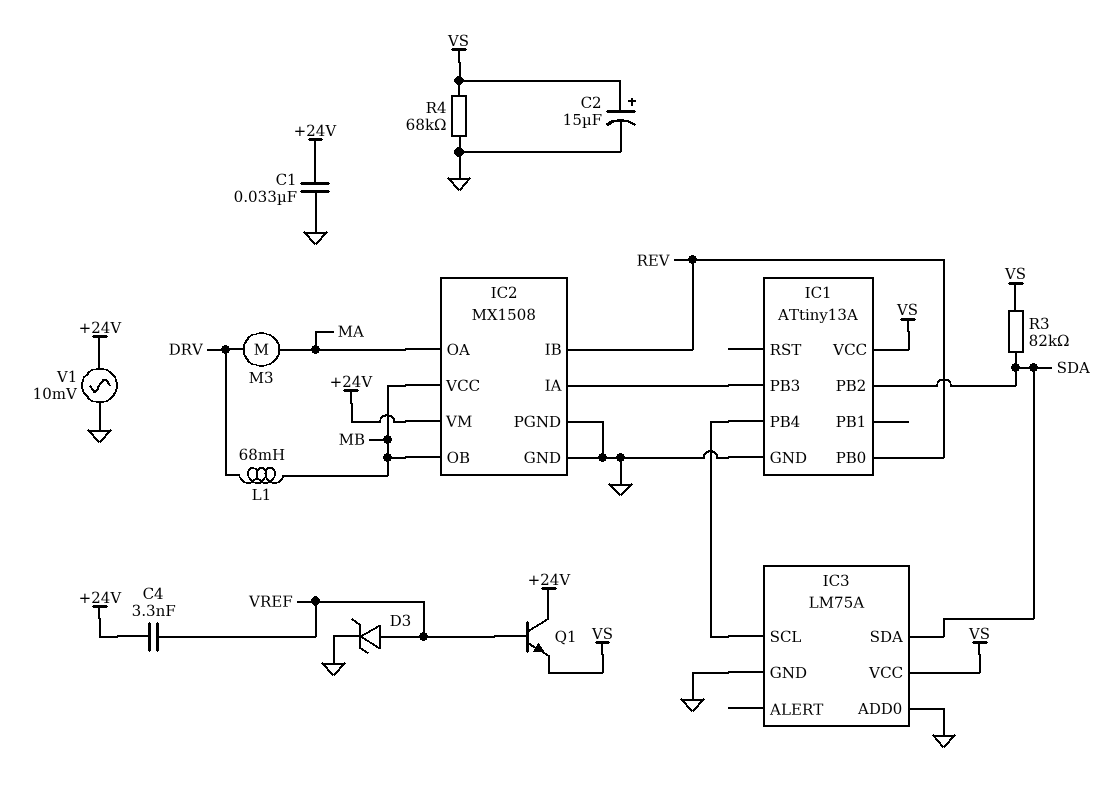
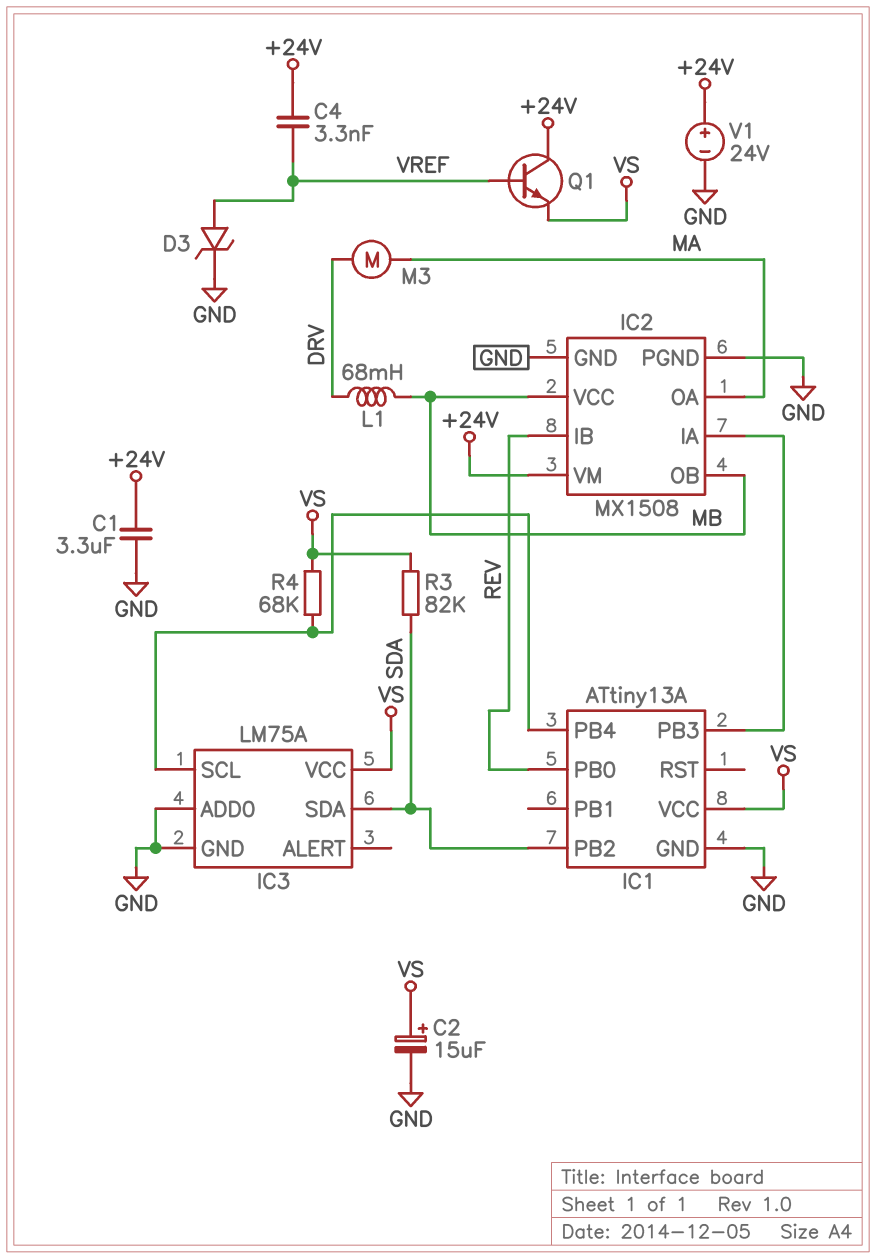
C1: 33nF (+24V, GND) -> 3.3uF (+24V, GND)
R4: 68k (GND, VS) -> 68k (IC1/PB4, VS)
V1: AC 10mV (+24V, GND) -> 24V (plus +24V, minus GND)

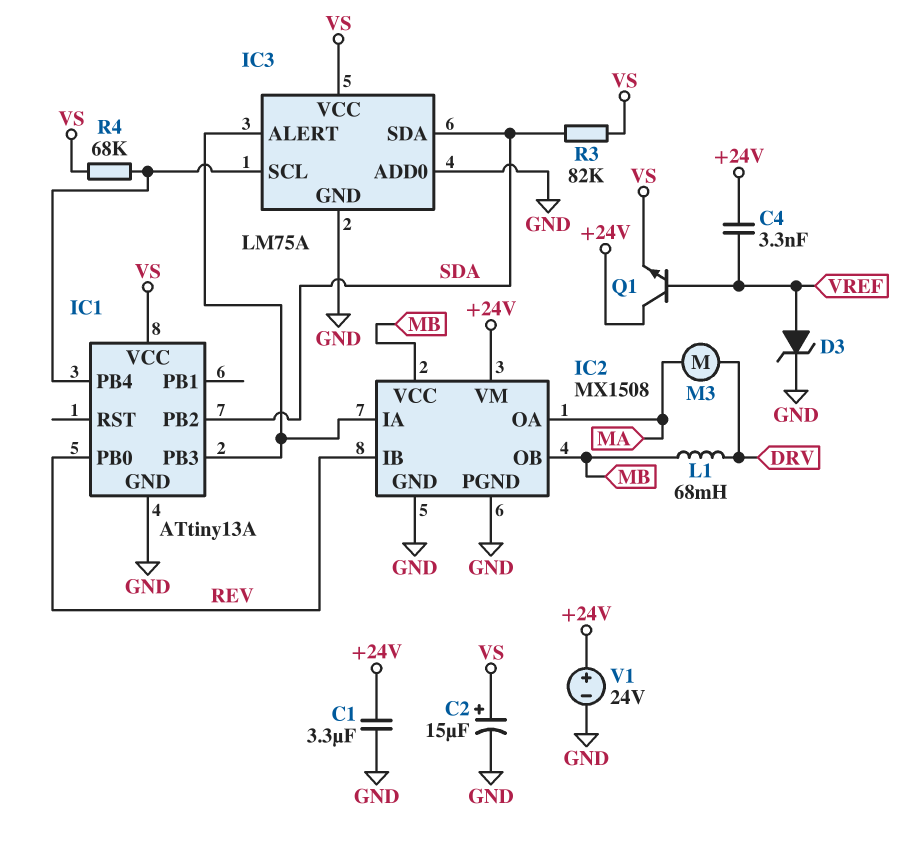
IC3 pin ALERT: none -> IC1/PB3

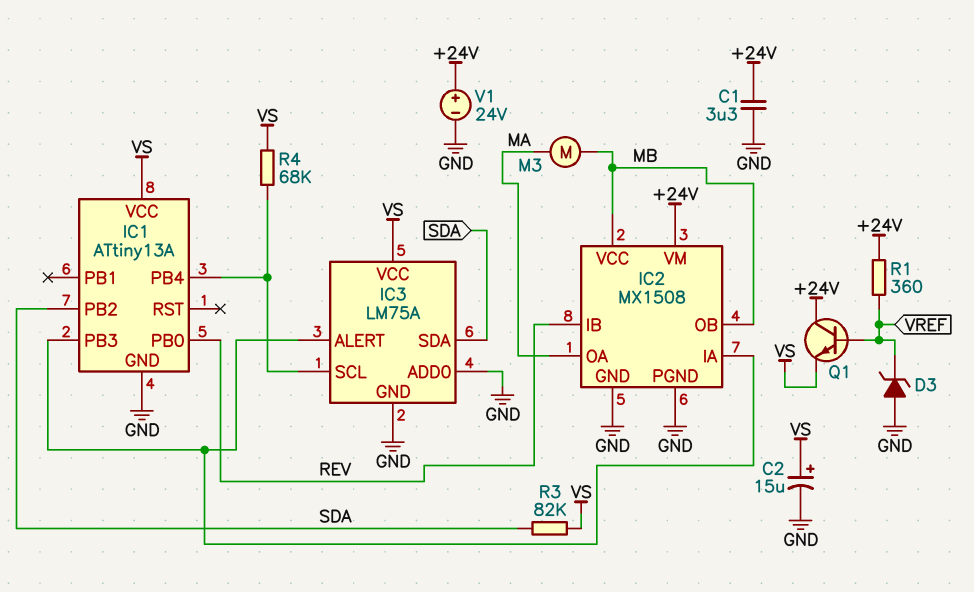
C4: 3.3nF (+24V, VREF) -> none
D3: zener (A VREF, K GND) -> zener (A GND, K VREF)
L1: 68mH (DRV, MB) -> none
M3: motor (DRV, MA) -> motor (MA, MB)
R1: none -> 360 (+24V, VREF)

